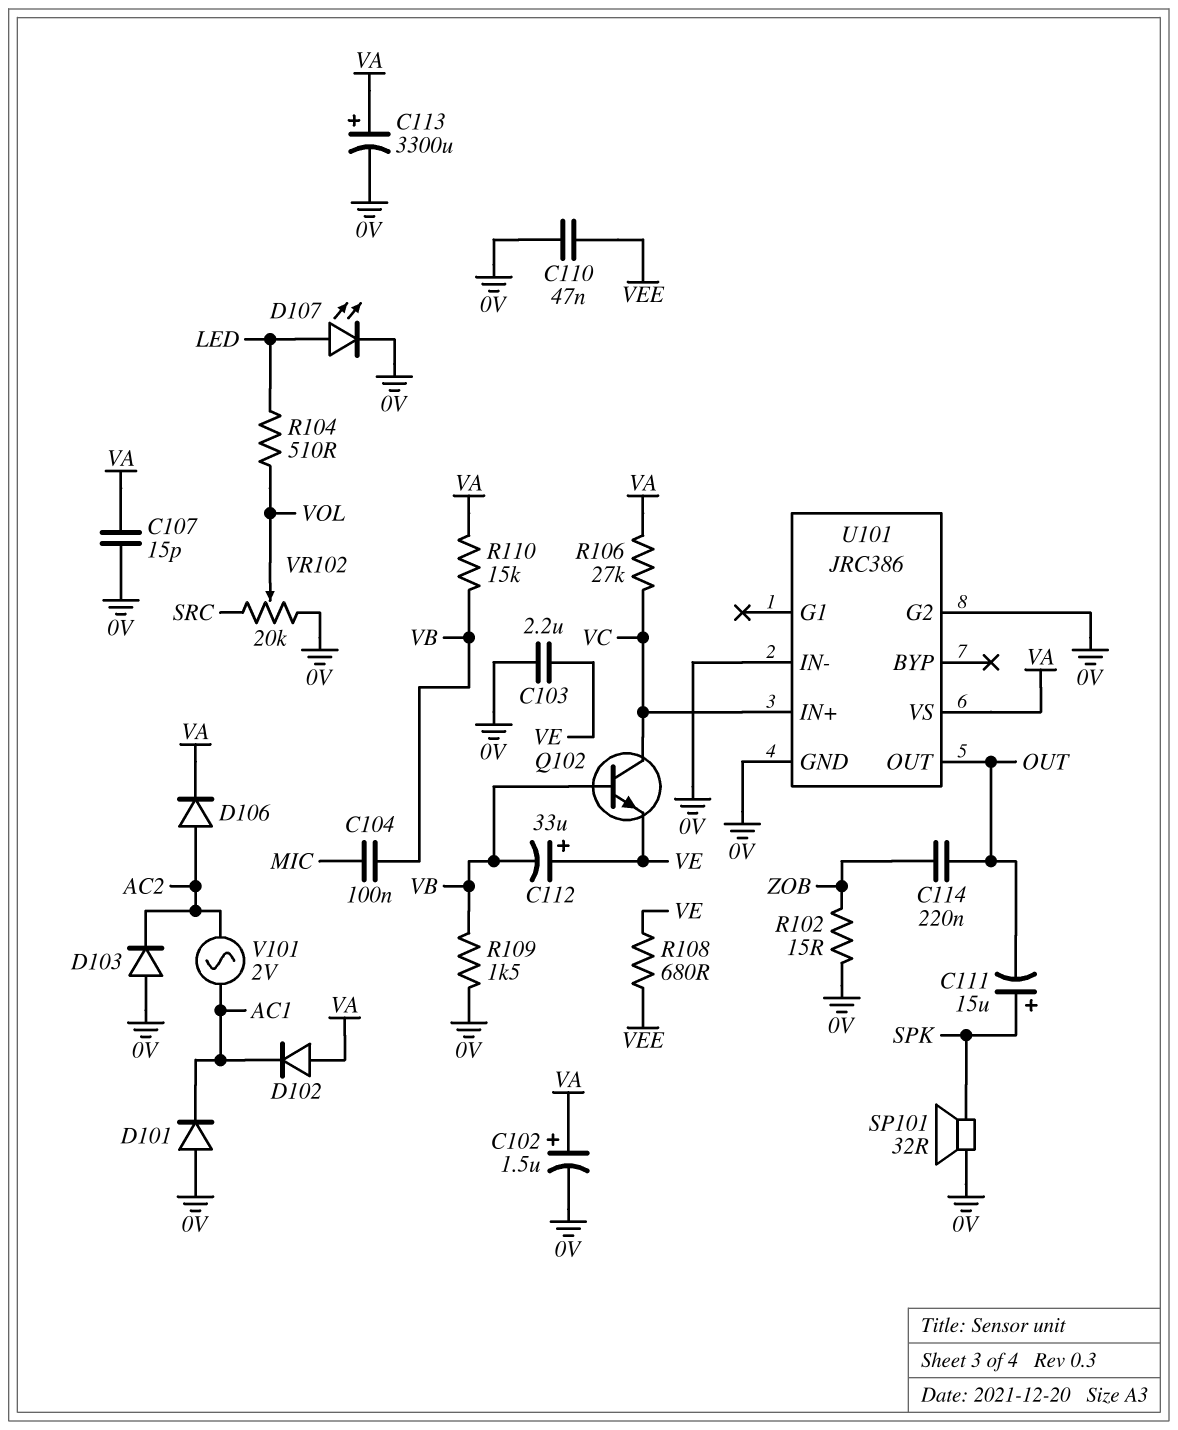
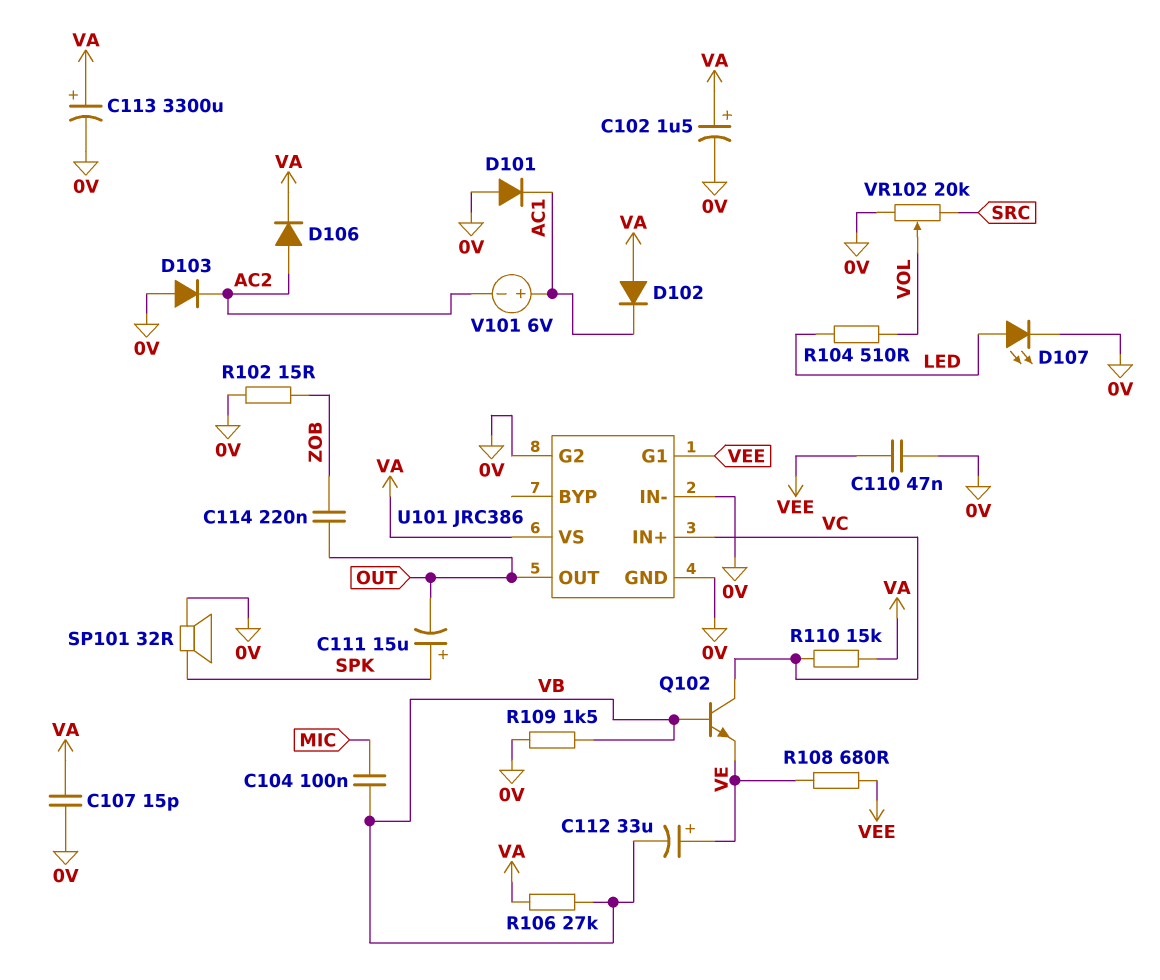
C103: 2.2uF (0V, VE) -> none
R106: 27k (VA, VC) -> 27k (VA, VB)
R110: 15k (VA, VB) -> 15k (VA, VC)
U101 pin G1: none -> VEE
V101: AC 2V (AC1, AC2) -> 6V (plus AC1, minus AC2)

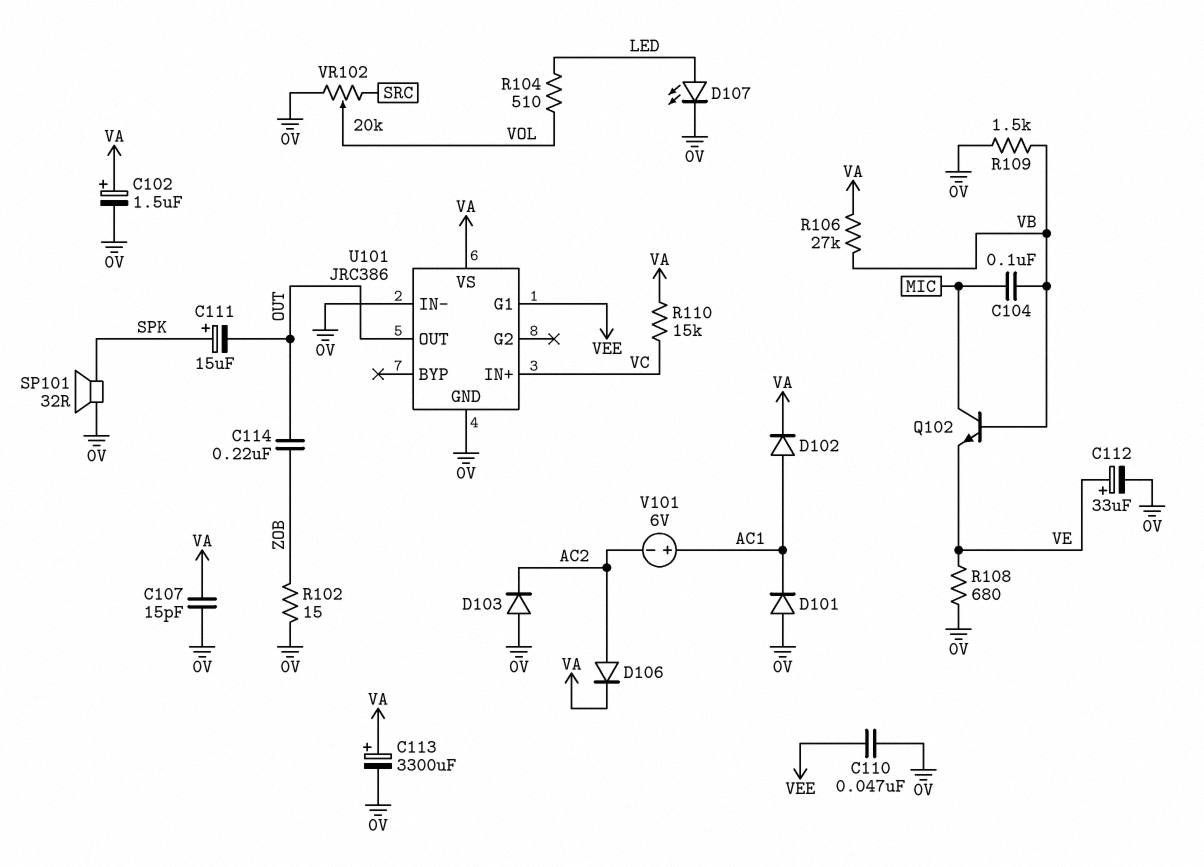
C112: 33uF (plus VE, minus VB) -> 33uF (plus VE, minus 0V)
D102: diode (A VA, K AC1) -> diode (A AC1, K VA)
Q102: NPN (B VB, C VC, E VE) -> NPN (B VB, C MIC, E VE)
R108: 680 (VE, VEE) -> 680 (0V, VE)
U101 pin G2: 0V -> none

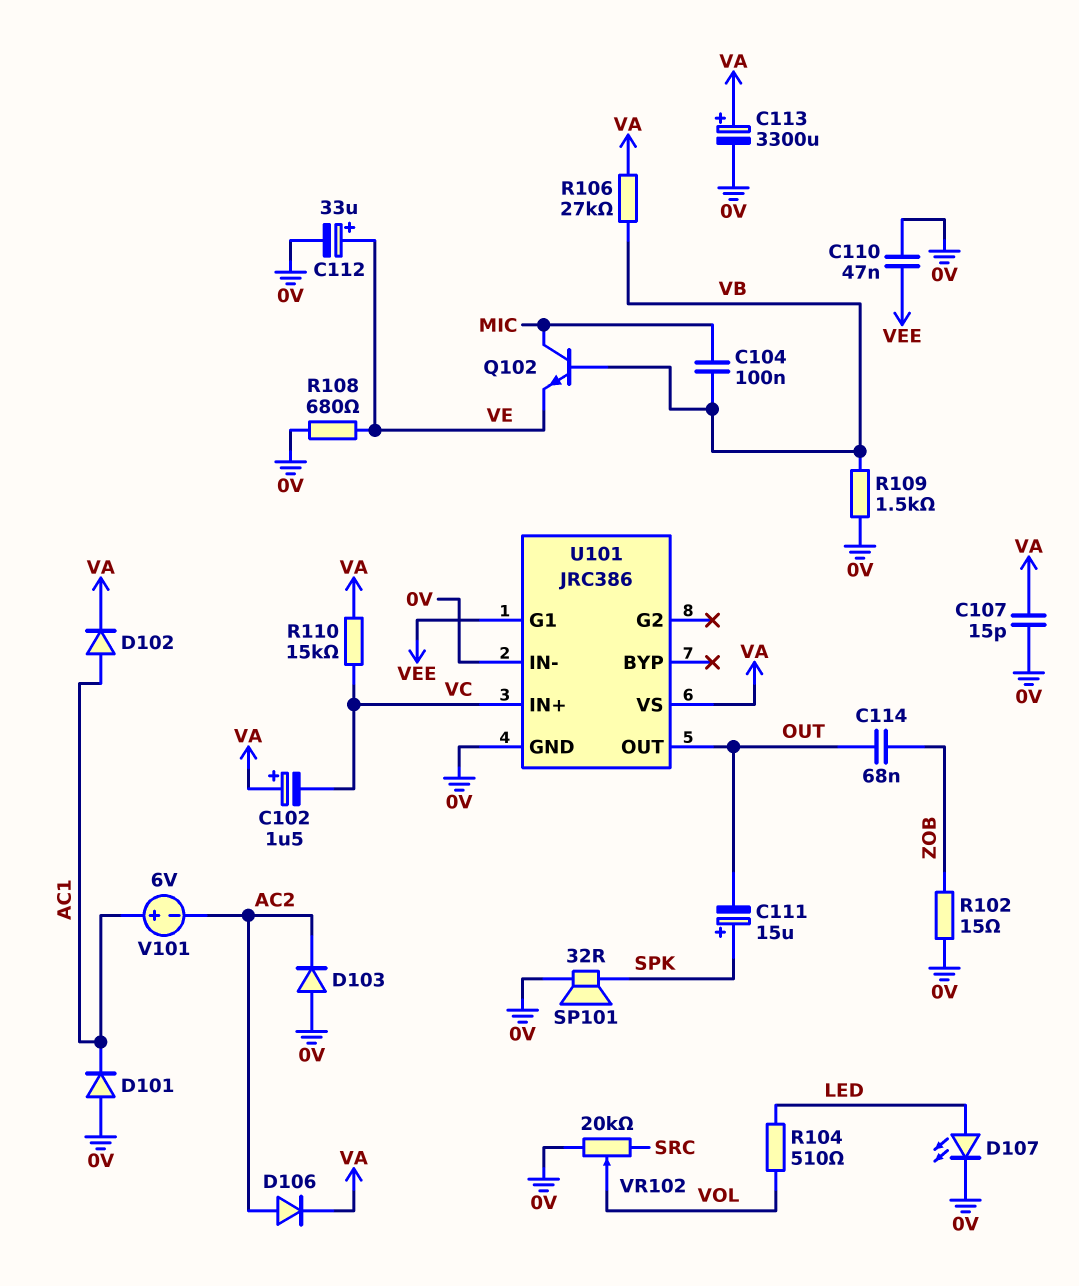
C102: 1.5uF (plus VA, minus 0V) -> 1.5uF (plus VA, minus VC)
C114: 220nF (OUT, ZOB) -> 68nF (OUT, ZOB)

